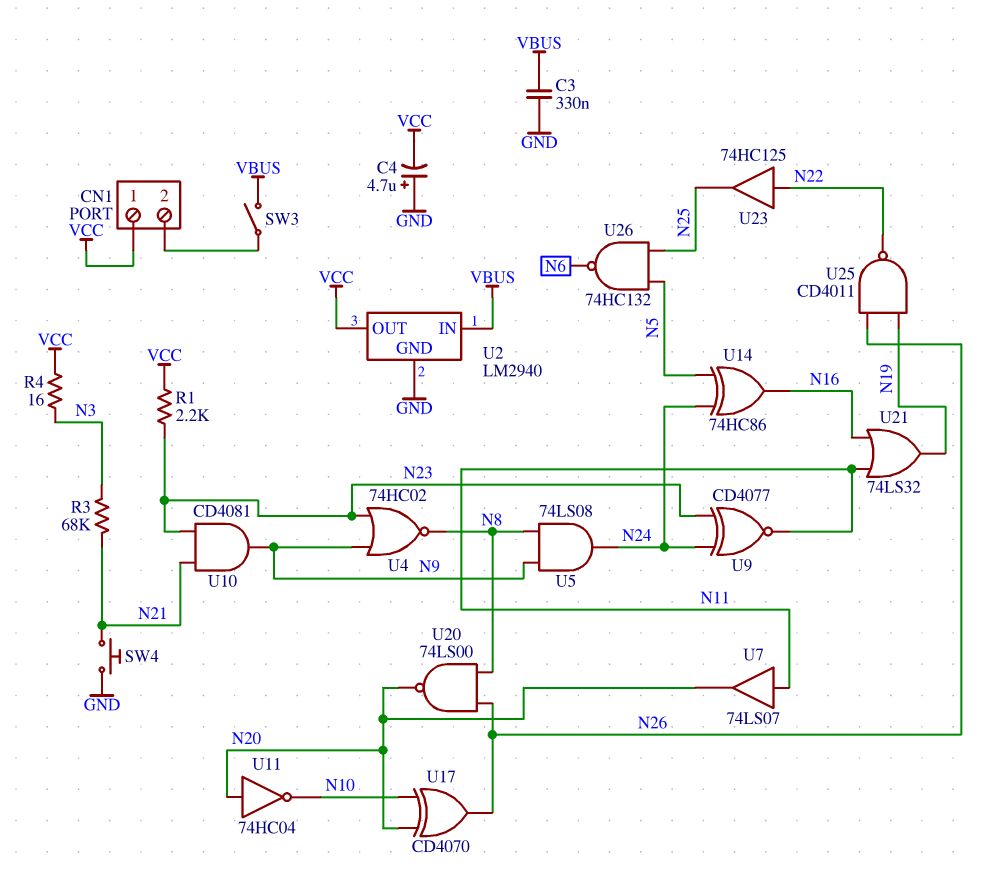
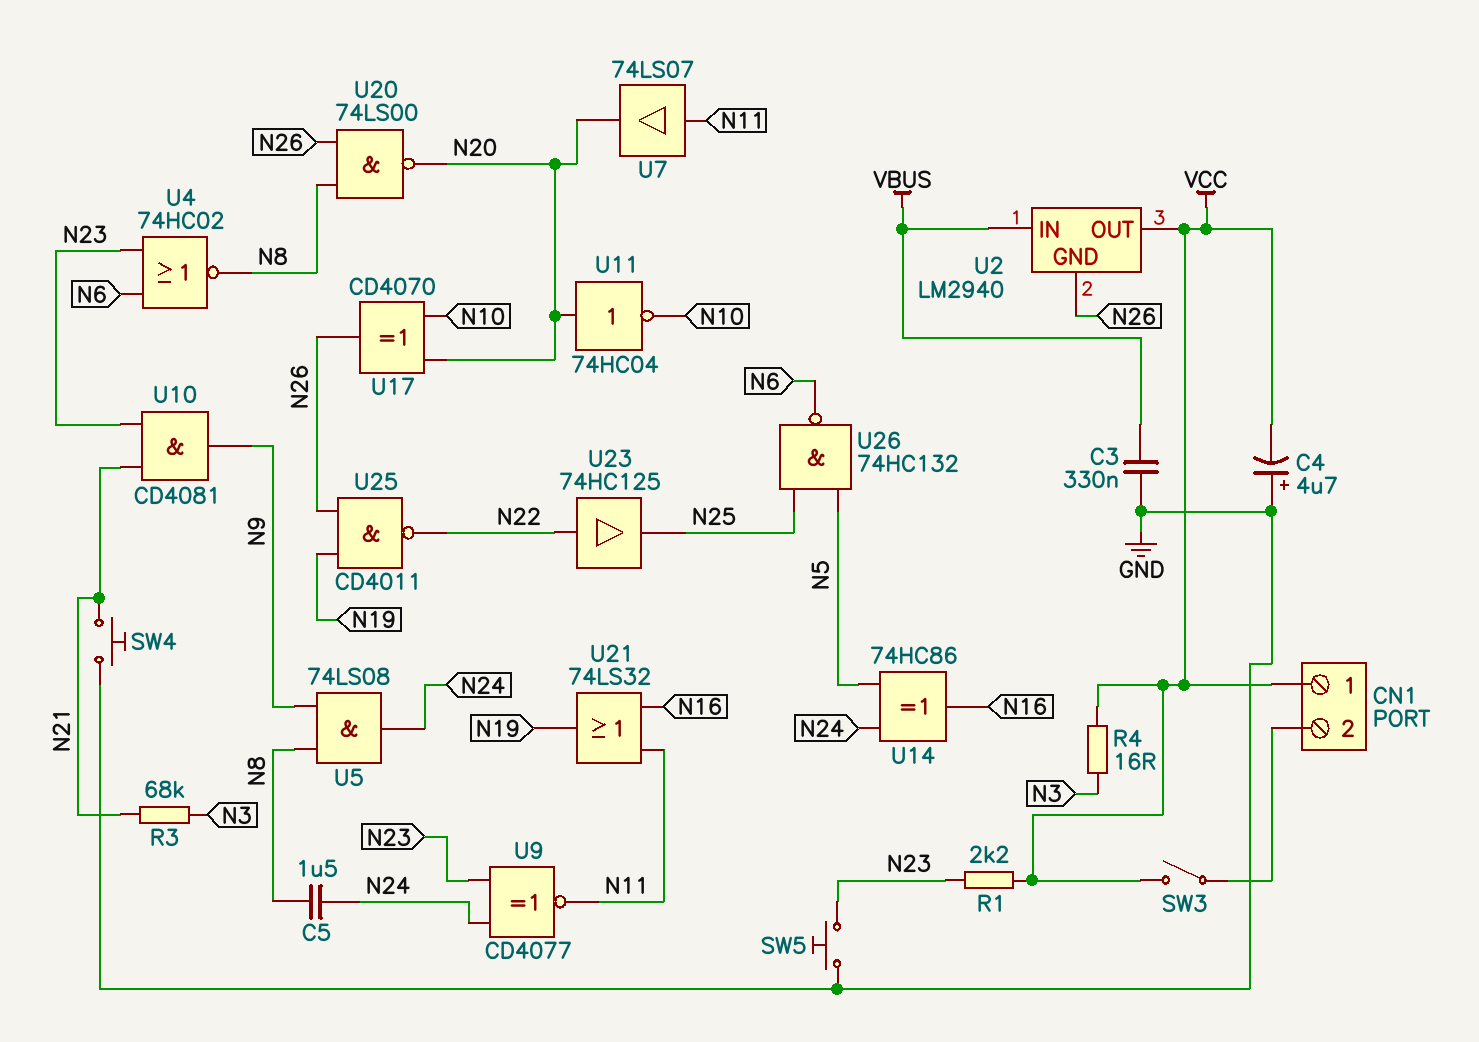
C5: none -> 1.5uF (N8, N24)
SW3: switch (CN1/2, VBUS) -> switch (CN1/2, VCC)
SW5: none -> button (GND, N23)
U2 pin GND: GND -> N26
U4: NOR 74HC02 (in N9, in N23, out N8) -> NOR 74HC02 (in N6, in N23, out N8)

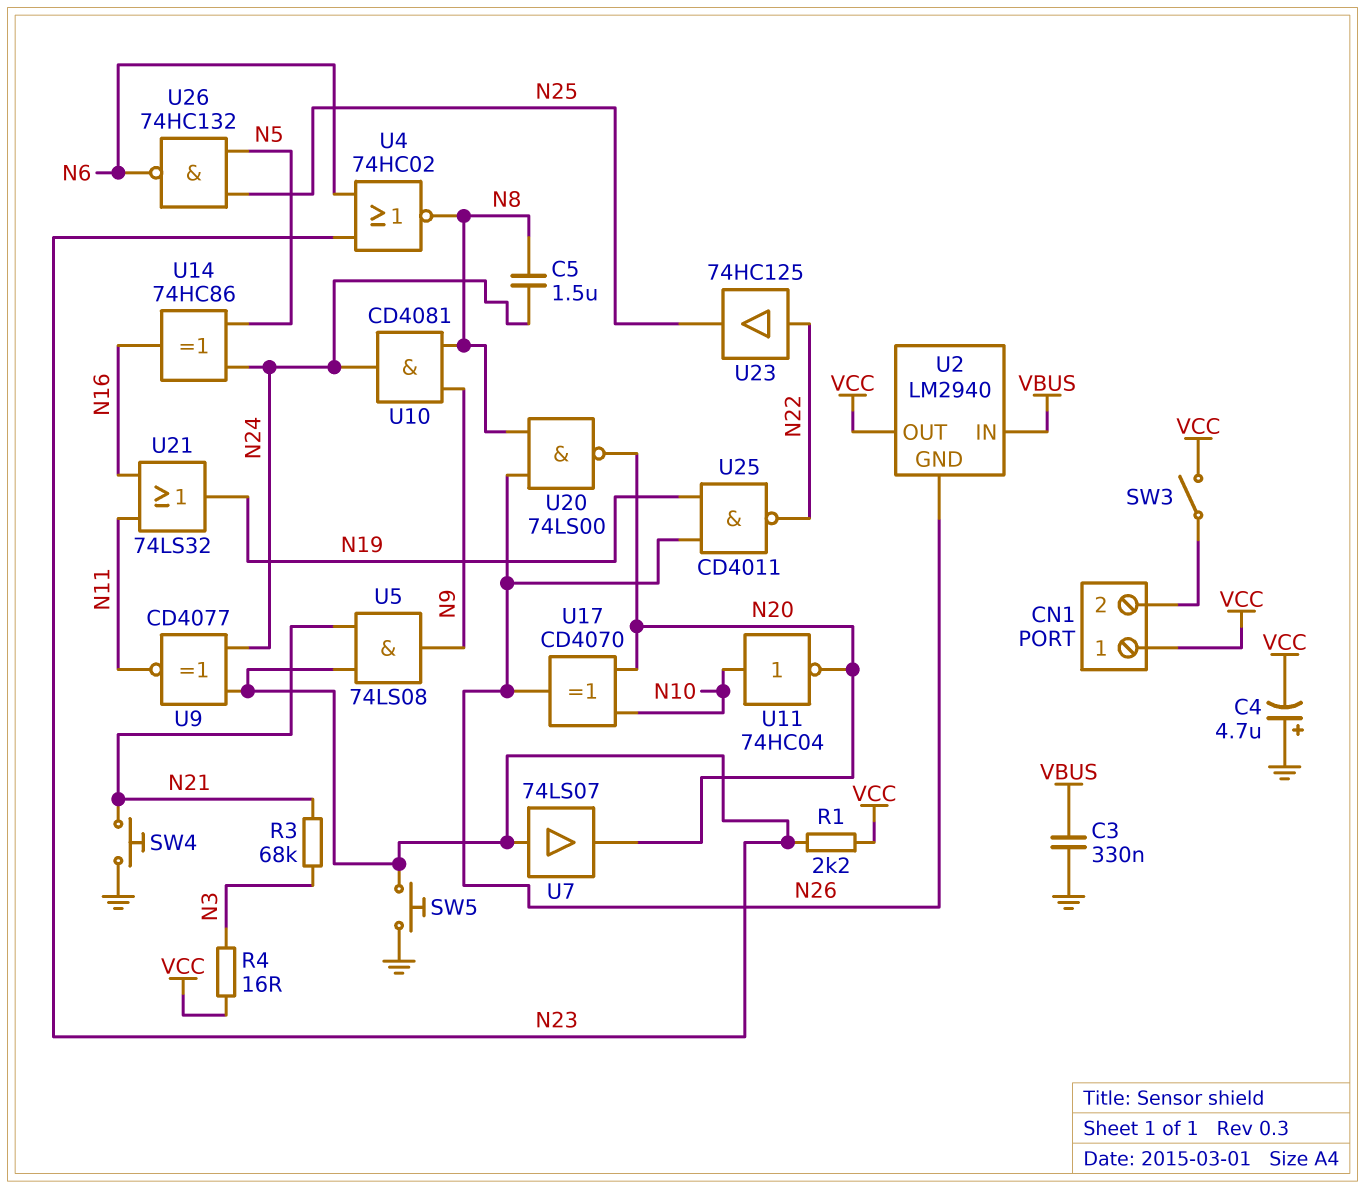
U5: AND 74LS08 (in N8, in N9, out N24) -> AND 74LS08 (in N21, in N23, out N9)
U7: buffer 74LS07 (in N11, out N20) -> buffer 74LS07 (in N23, out N20)
U10: AND CD4081 (in N21, in N23, out N9) -> AND CD4081 (in N8, in N9, out N24)
U11: NOT 74HC04 (in N20, out N10) -> NOT 74HC04 (in N10, out N20)

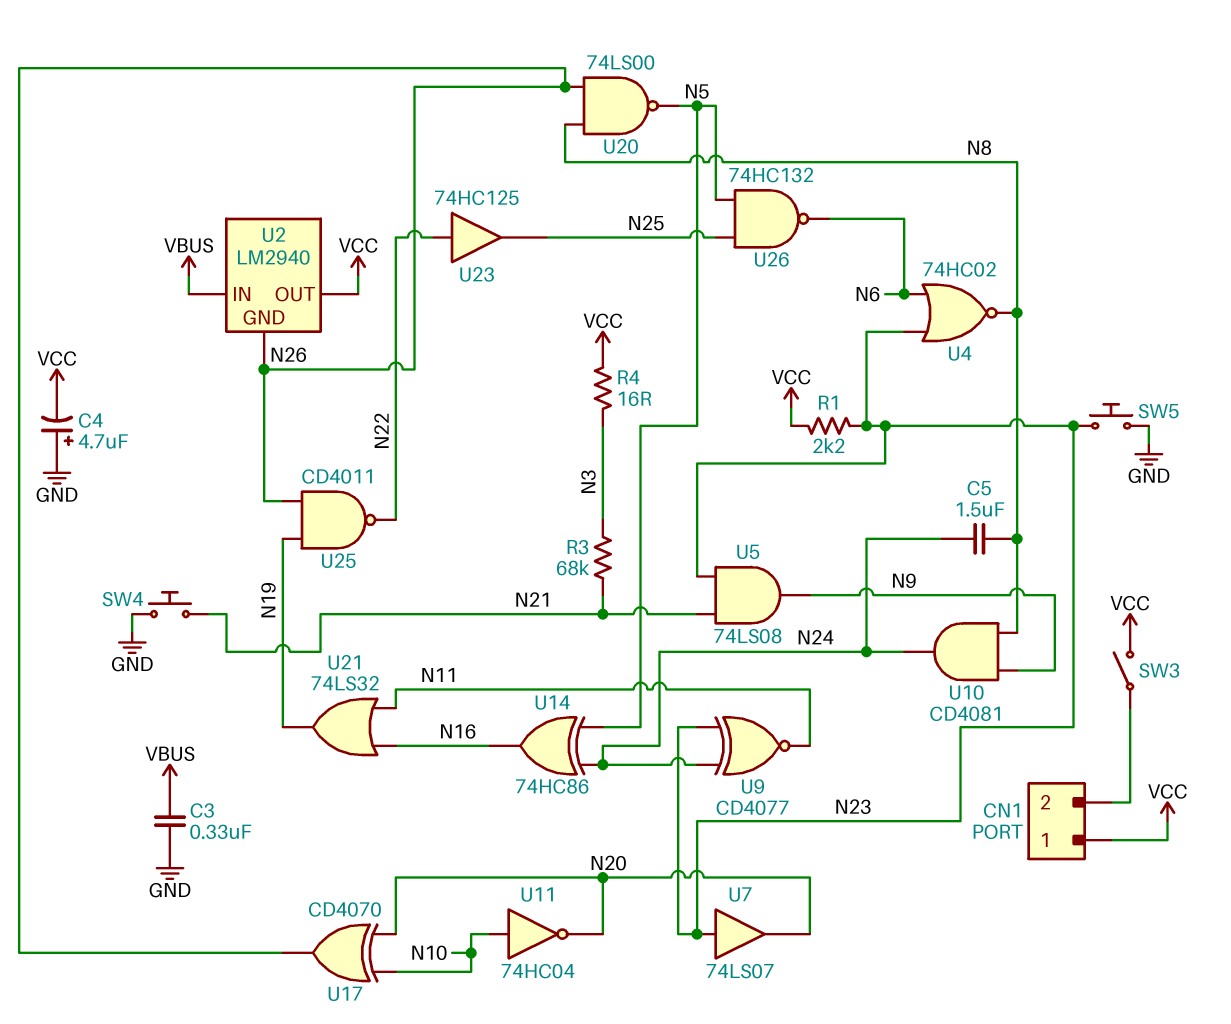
U20: NAND 74LS00 (in N8, in N26, out N20) -> NAND 74LS00 (in N8, in N26, out N5)

